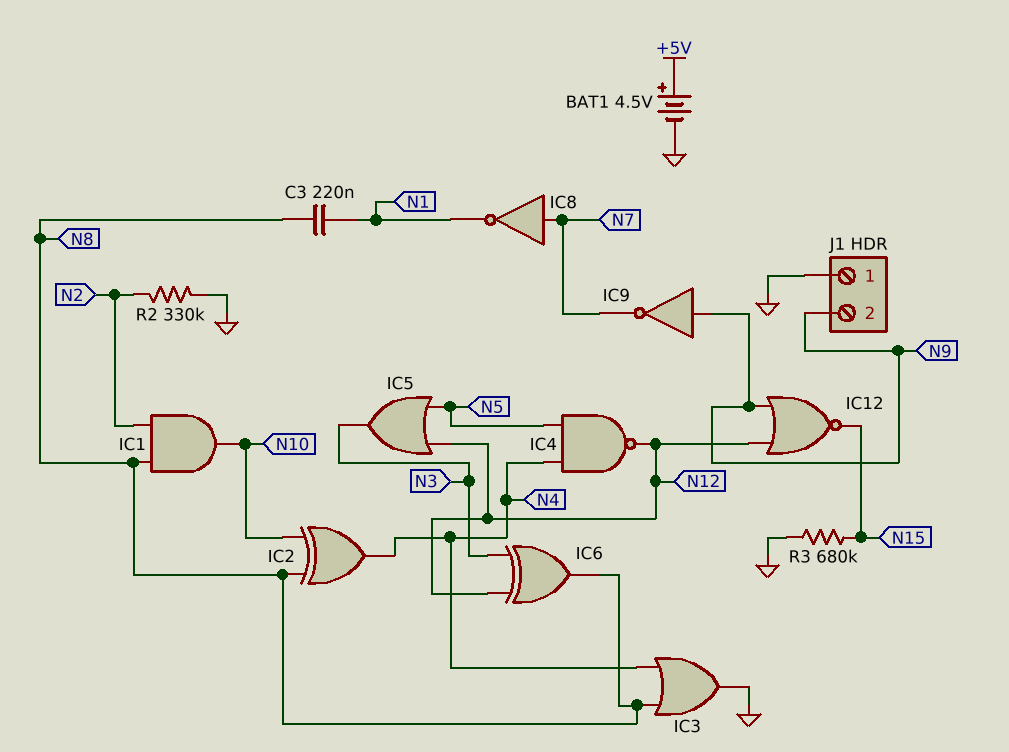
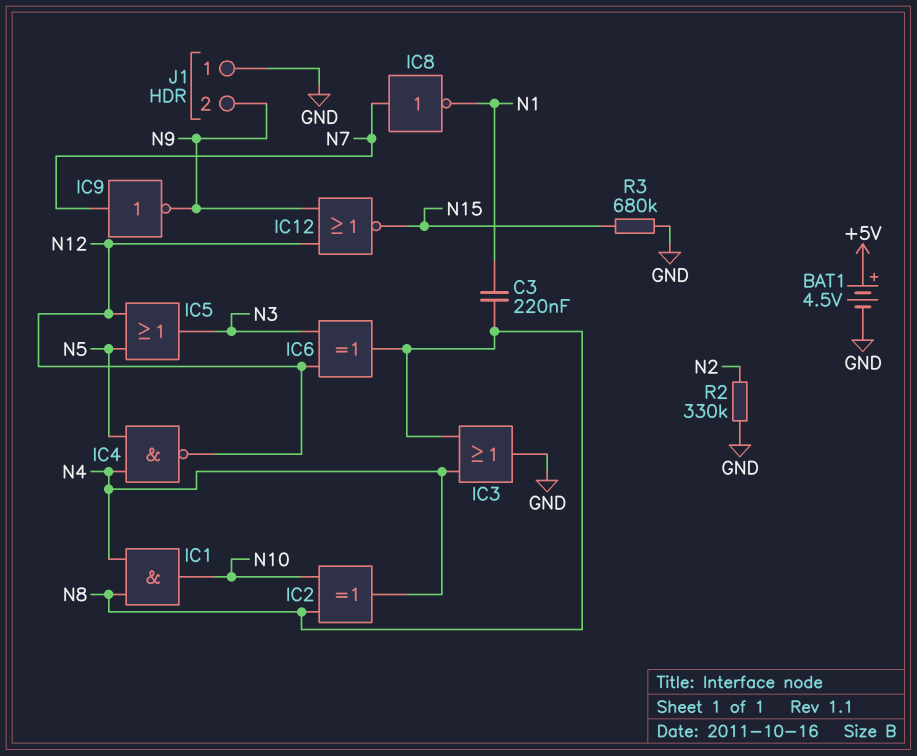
IC1: AND (in N2, in N8, out N10) -> AND (in N4, in N8, out N10)
IC9: NOT (in N9, out N7) -> NOT (in N7, out N9)

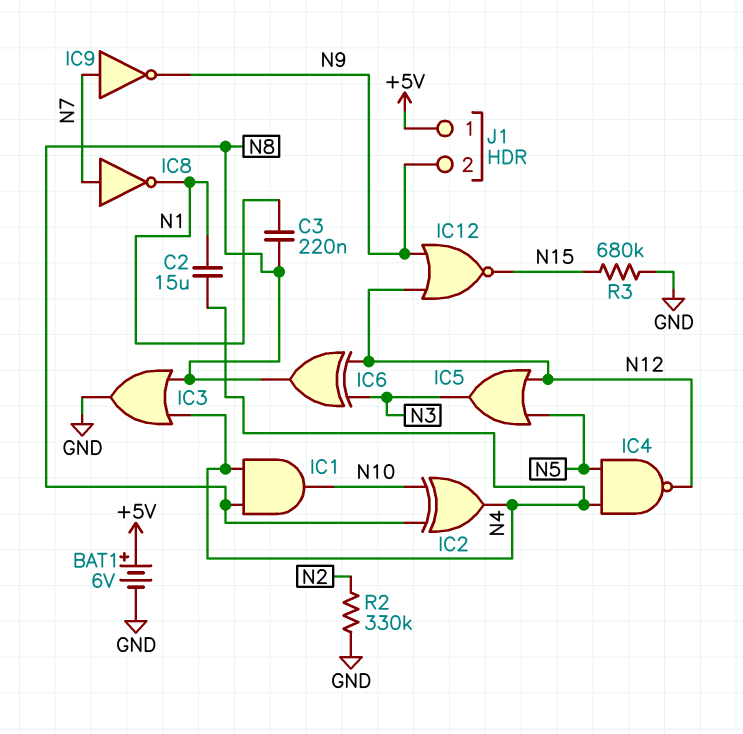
BAT1: 4.5V (plus +5V, minus GND) -> 6V (plus +5V, minus GND)
C2: none -> 15uF (N1, N4)
J1 pin 1: GND -> +5V

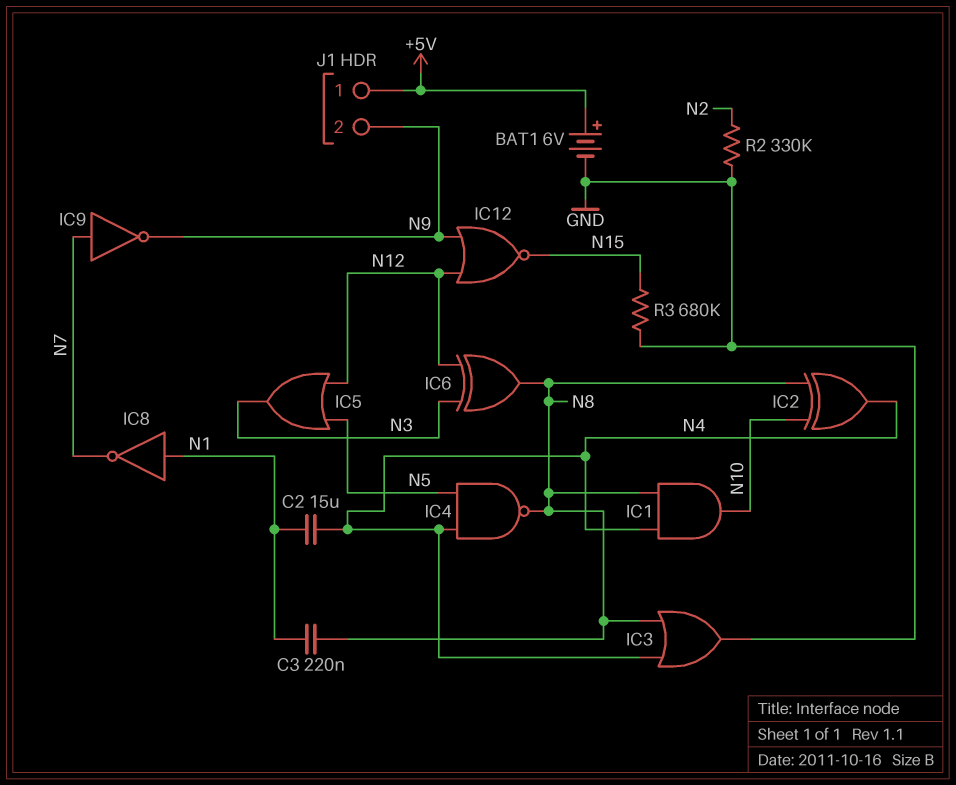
IC4: NAND (in N4, in N5, out N12) -> NAND (in N4, in N5, out N8)
IC8: NOT (in N7, out N1) -> NOT (in N1, out N7)

